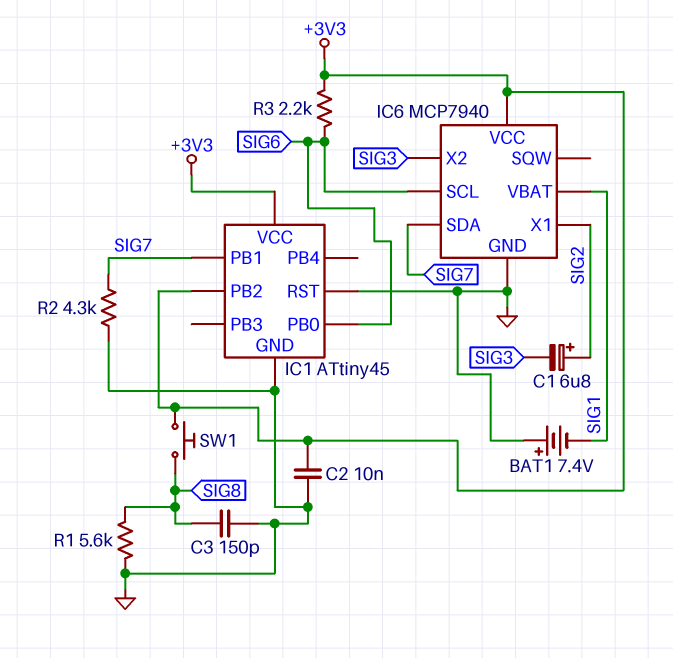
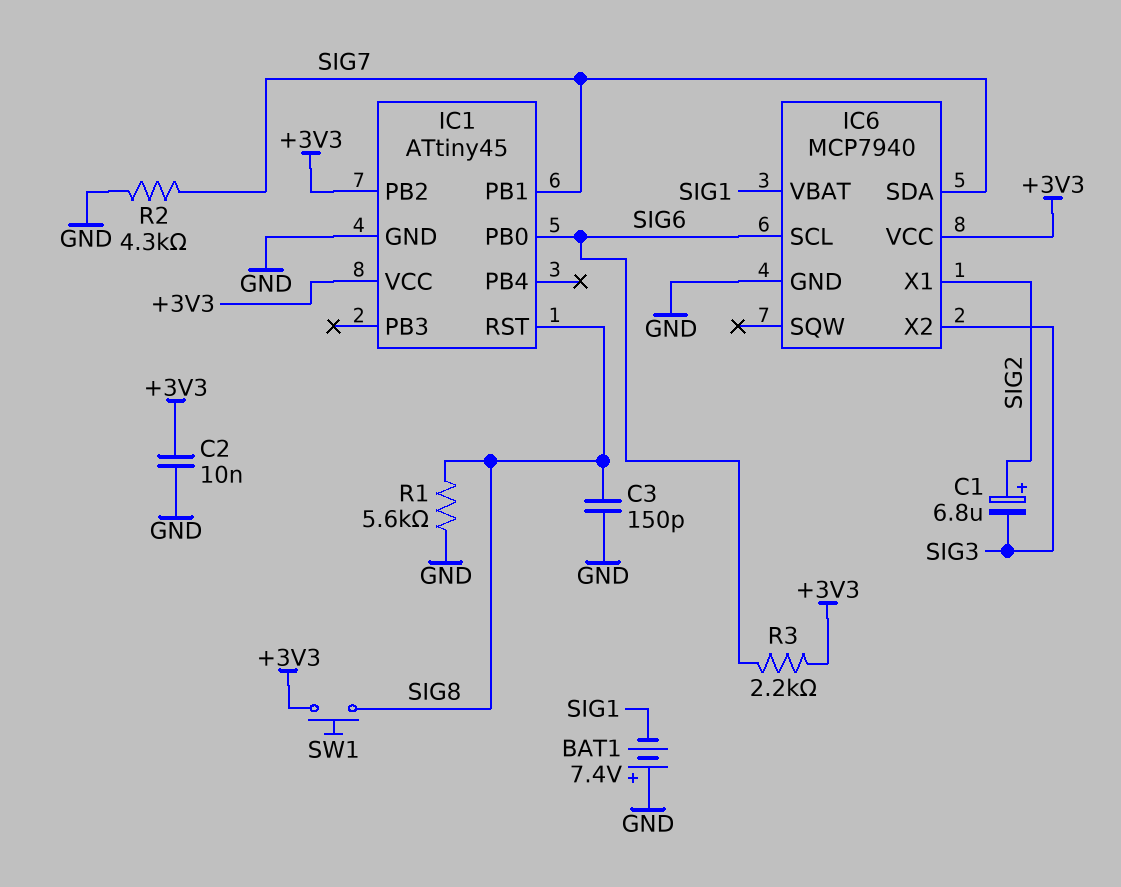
IC1 pin RST: GND -> SIG8

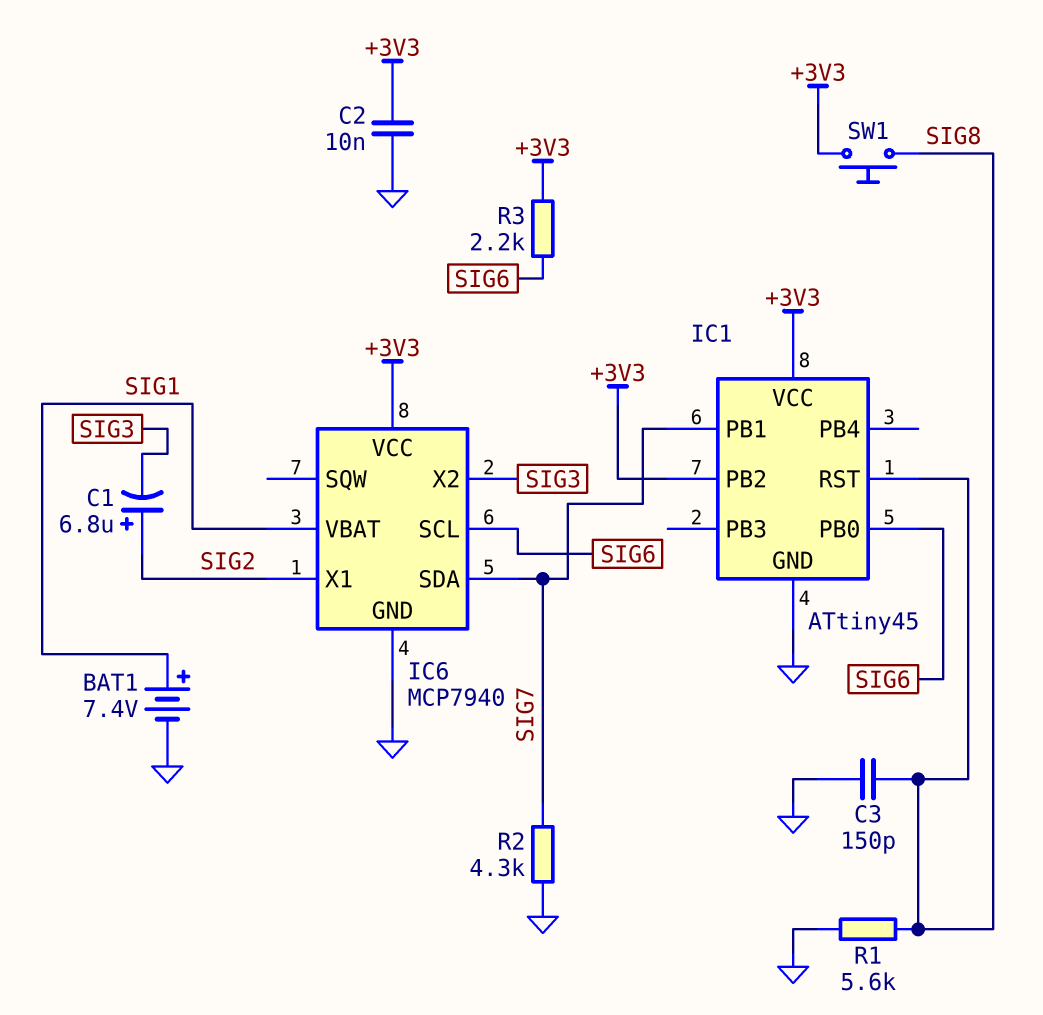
BAT1: 7.4V (plus GND, minus SIG1) -> 7.4V (plus SIG1, minus GND)

